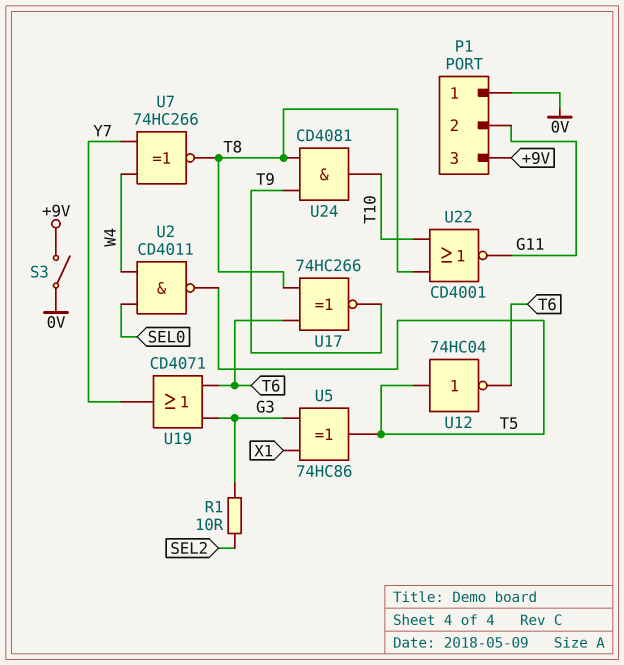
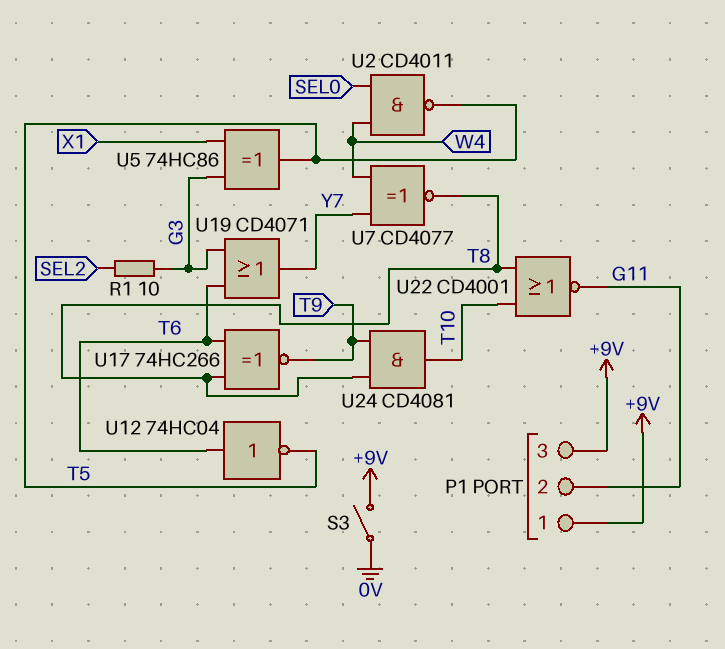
P1 pin 1: 0V -> +9V
U7: XNOR 74HC266 (in W4, in Y7, out T8) -> XNOR CD4077 (in W4, in Y7, out T8)
U12: NOT 74HC04 (in T5, out T6) -> NOT 74HC04 (in T6, out T5)

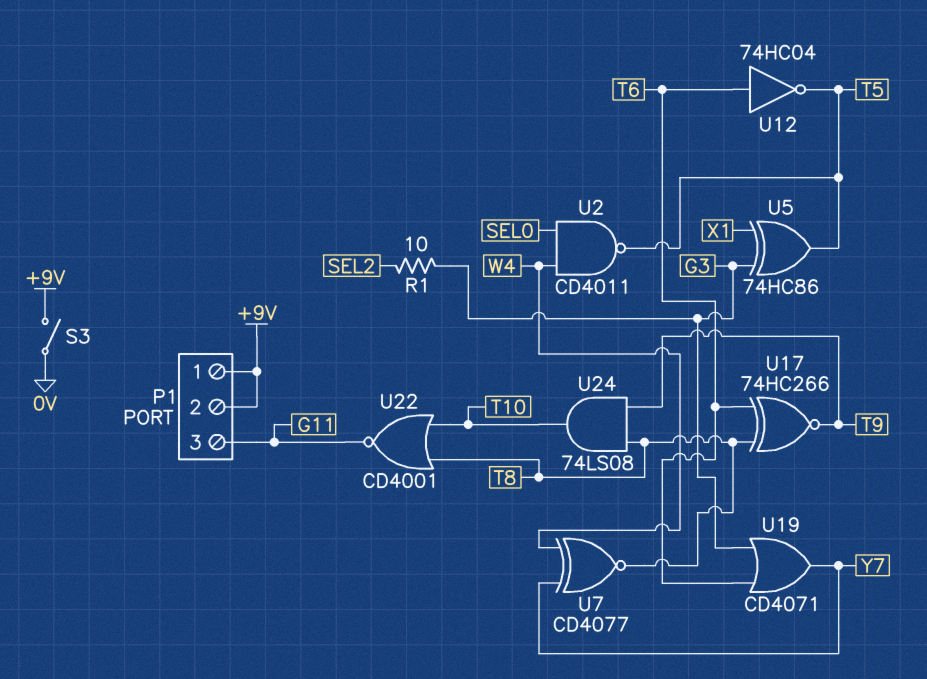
P1 pin 2: G11 -> +9V
P1 pin 3: +9V -> G11
U24: AND CD4081 (in T8, in T9, out T10) -> AND 74LS08 (in T8, in T9, out T10)

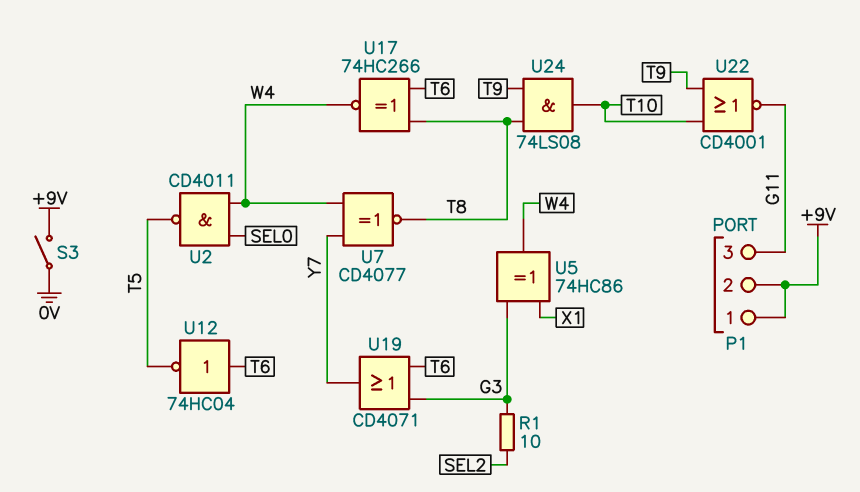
U5: XOR 74HC86 (in G3, in X1, out T5) -> XOR 74HC86 (in G3, in X1, out W4)
U17: XNOR 74HC266 (in T6, in T8, out T9) -> XNOR 74HC266 (in T6, in T8, out W4)
U22: NOR CD4001 (in T8, in T10, out G11) -> NOR CD4001 (in T9, in T10, out G11)

